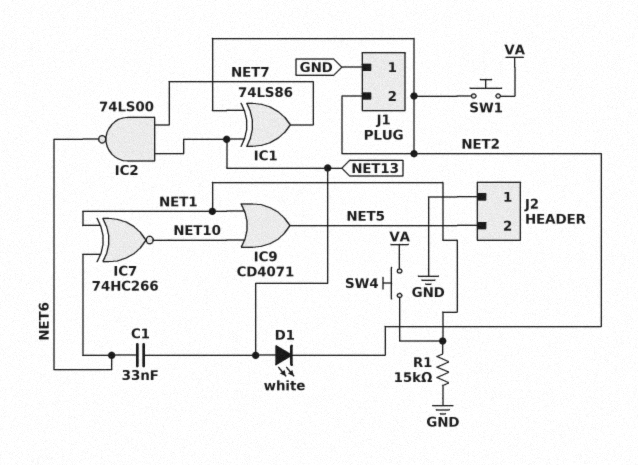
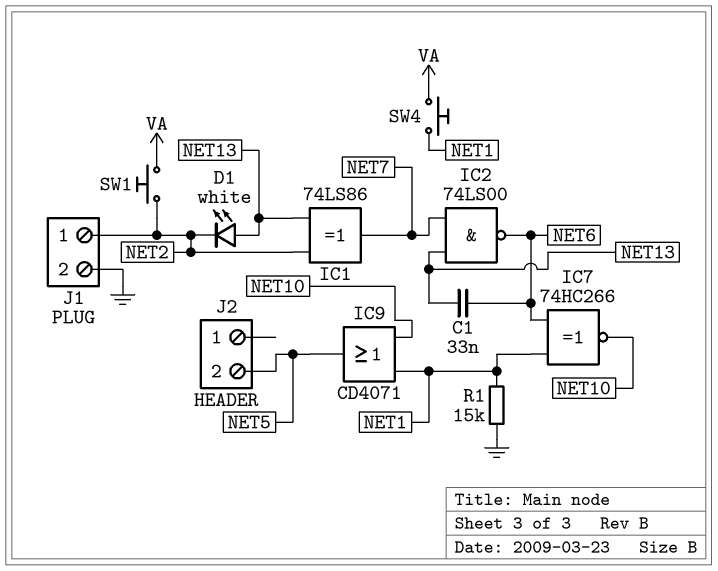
J1 pin 1: GND -> NET2
J1 pin 2: NET2 -> GND
J2 pin 1: GND -> none

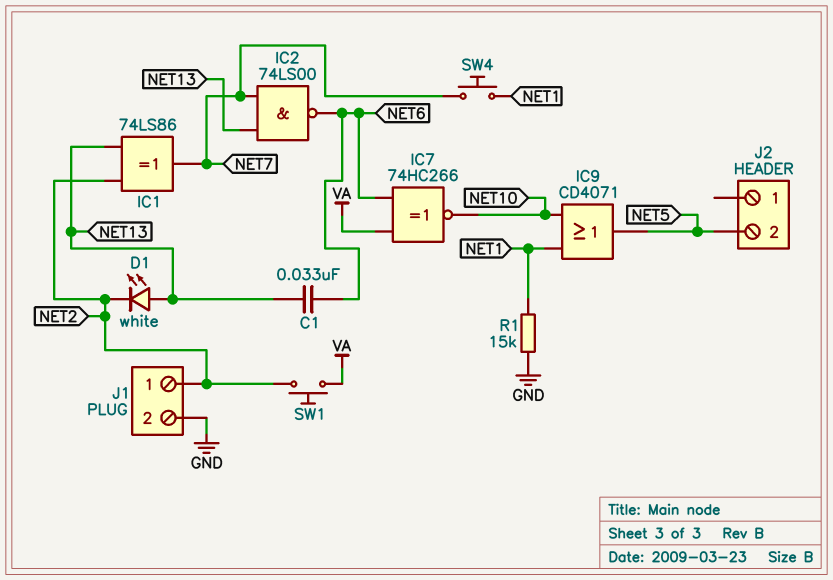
IC7: XNOR 74HC266 (in NET1, in NET6, out NET10) -> XNOR 74HC266 (in NET6, in VA, out NET10)
SW4: button (NET1, VA) -> button (NET1, NET7)

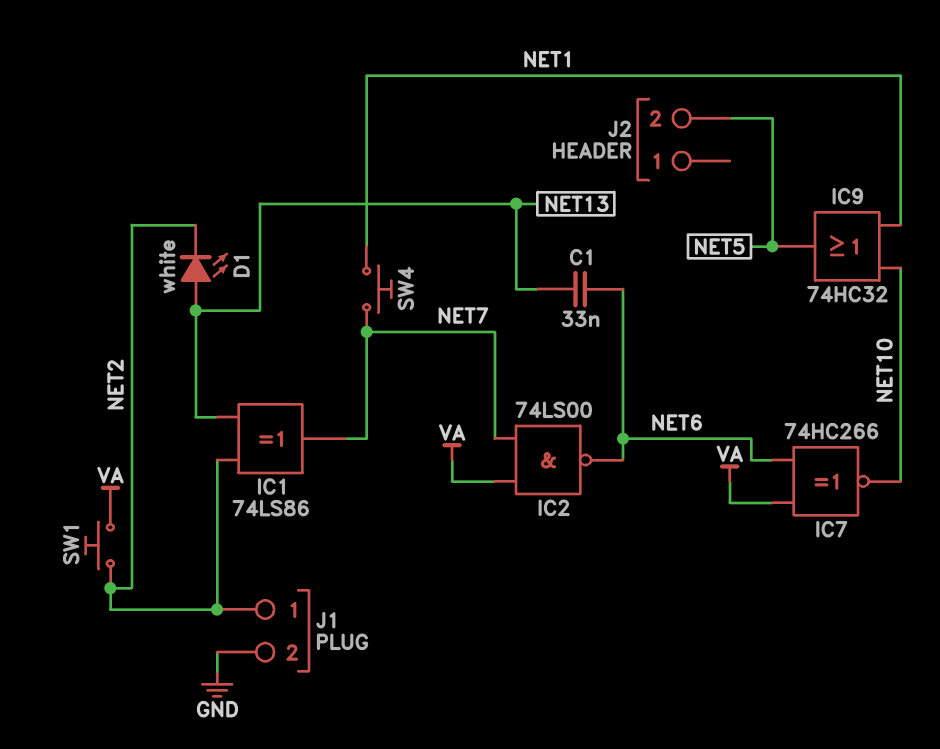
IC2: NAND 74LS00 (in NET7, in NET13, out NET6) -> NAND 74LS00 (in NET7, in VA, out NET6)
IC9: OR CD4071 (in NET1, in NET10, out NET5) -> OR 74HC32 (in NET1, in NET10, out NET5)
R1: 15k (GND, NET1) -> none

